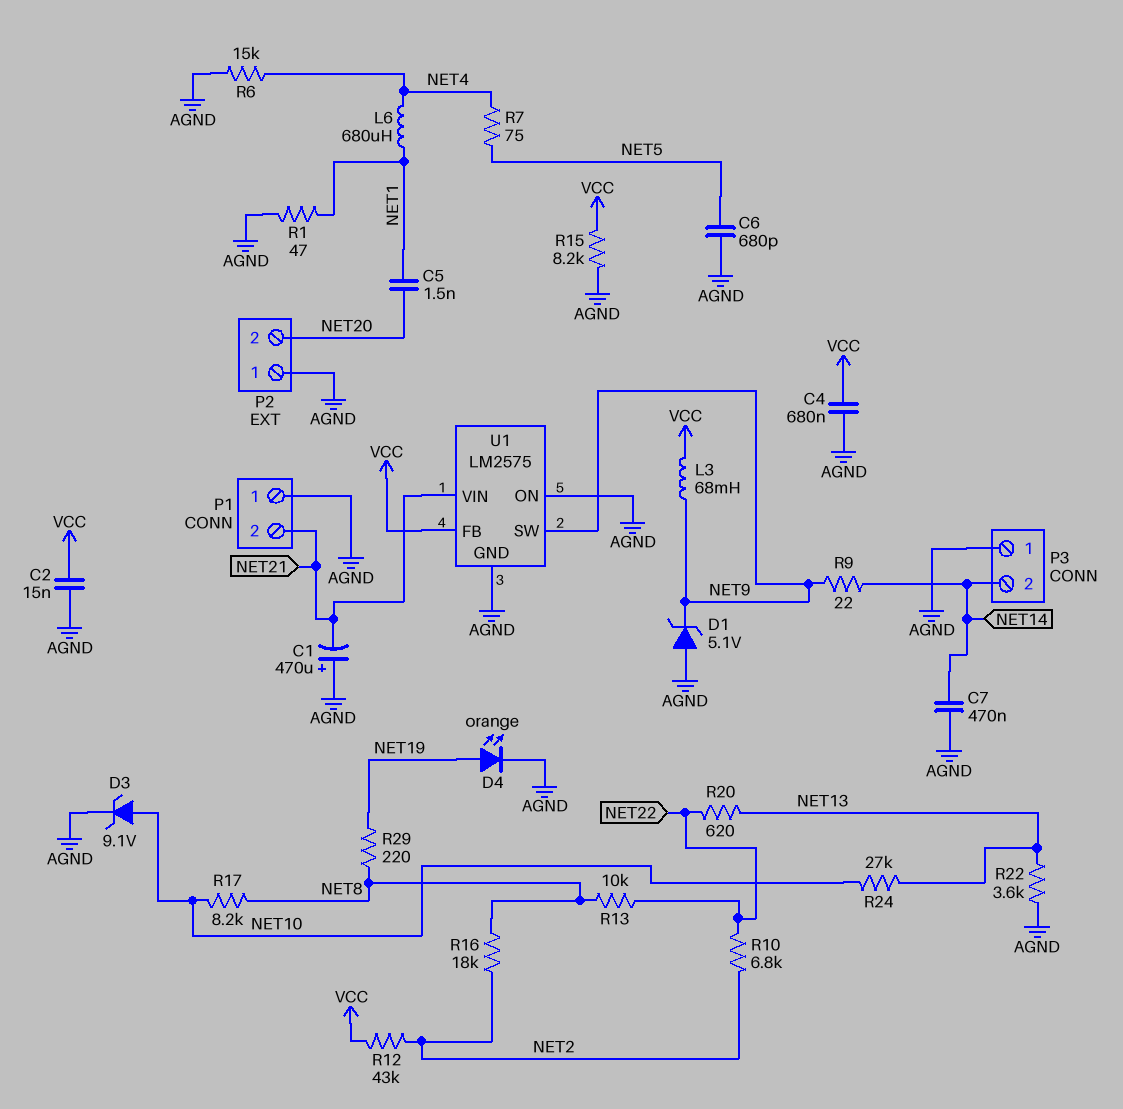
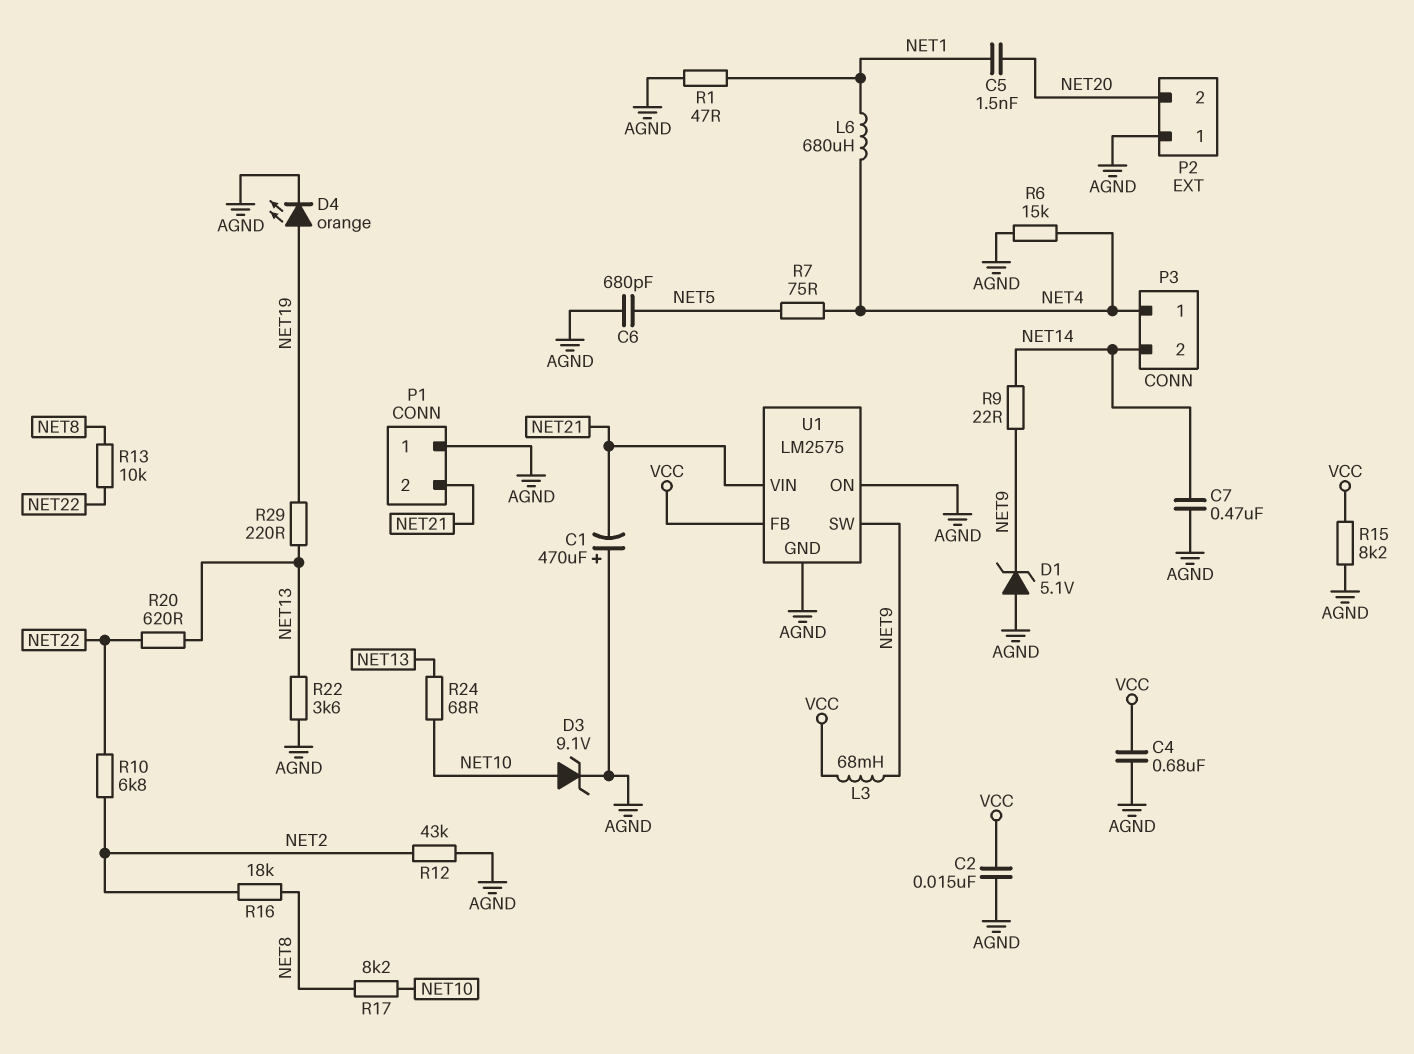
P3 pin 1: AGND -> NET4
R12: 43k (NET2, VCC) -> 43k (AGND, NET2)
R24: 27k (NET10, NET13) -> 68 (NET10, NET13)
R29: 220 (NET8, NET19) -> 220 (NET13, NET19)

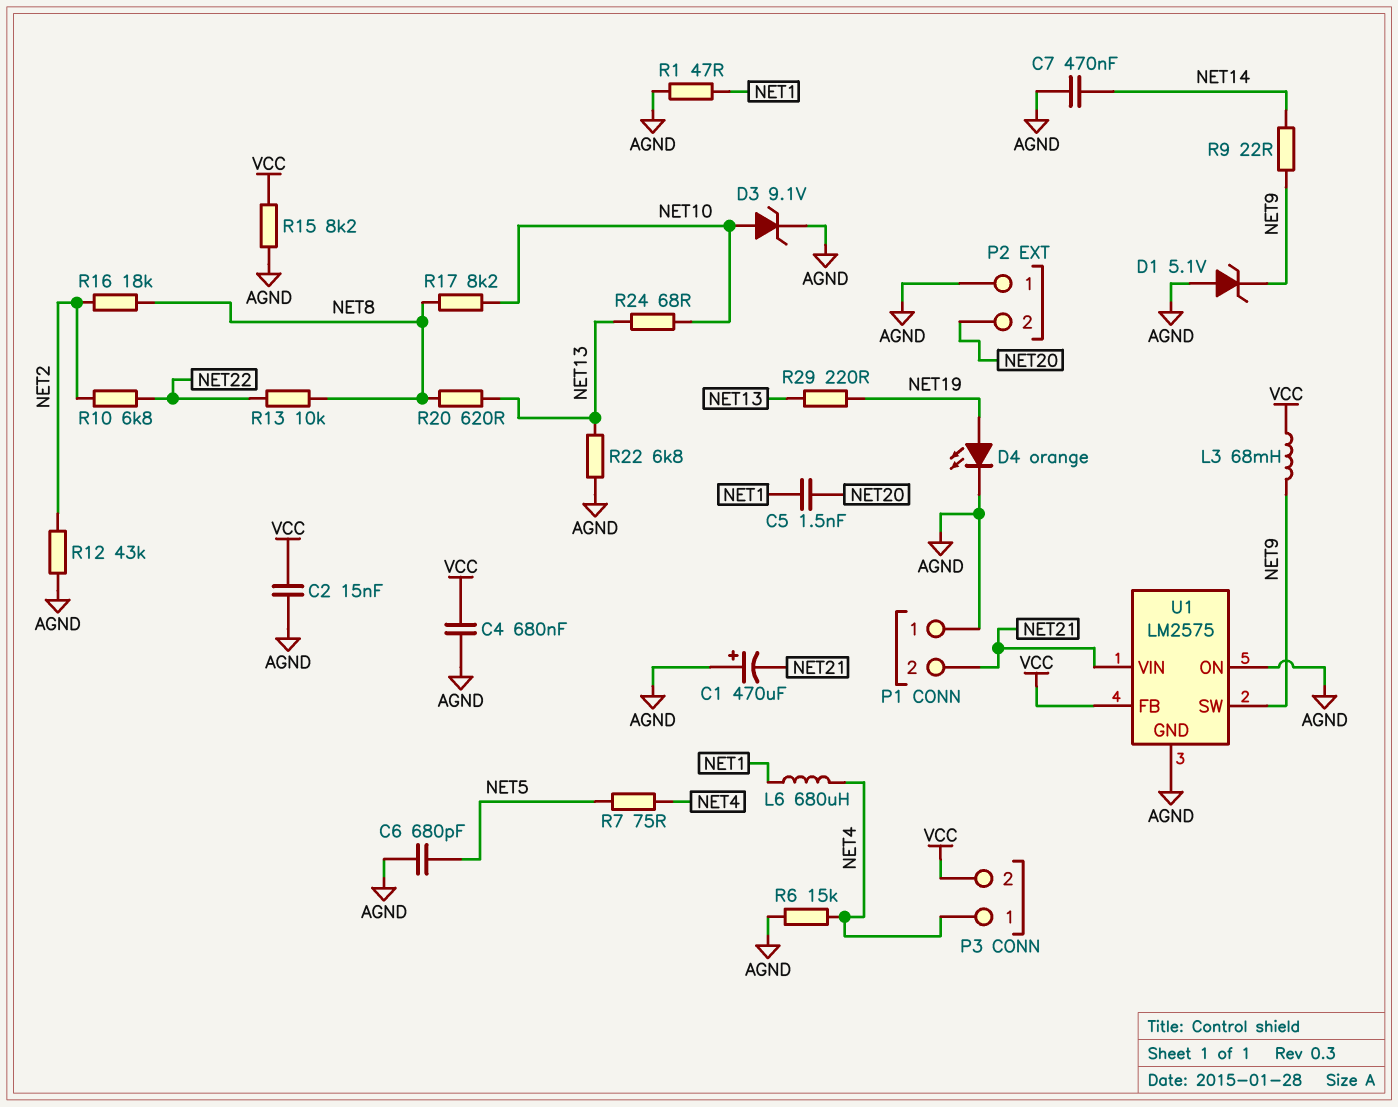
P3 pin 2: NET14 -> VCC
R20: 620 (NET13, NET22) -> 620 (NET8, NET13)
R22: 3.6k (AGND, NET13) -> 6.8k (AGND, NET13)

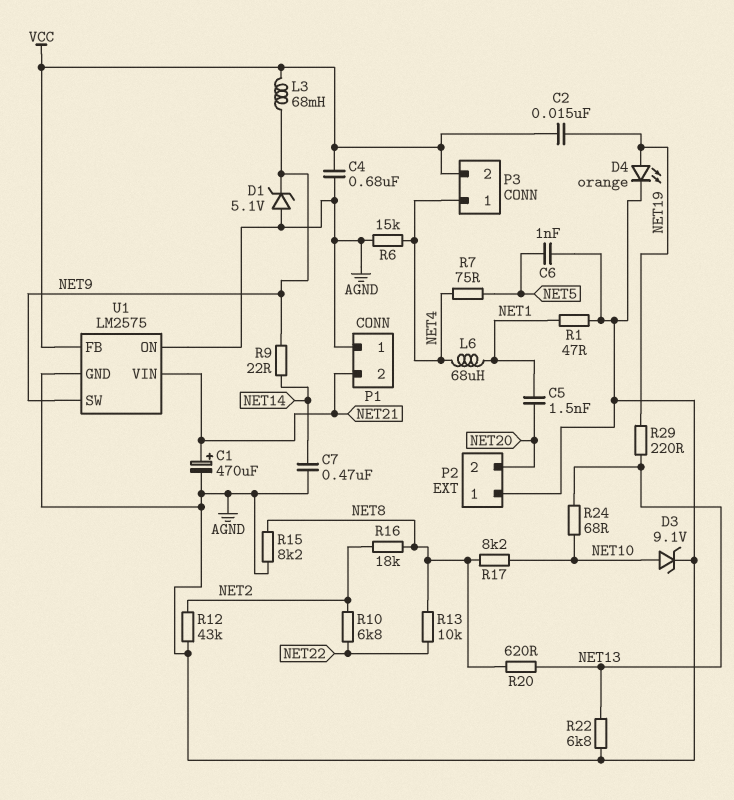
C1: 470uF (plus AGND, minus NET21) -> 470uF (plus NET21, minus AGND)
C2: 15nF (AGND, VCC) -> 15nF (NET19, VCC)
C6: 680pF (AGND, NET5) -> 1nF (AGND, NET5)
L6: 680uH (NET1, NET4) -> 68uH (NET1, NET4)
R15: 8.2k (AGND, VCC) -> 8.2k (AGND, NET8)

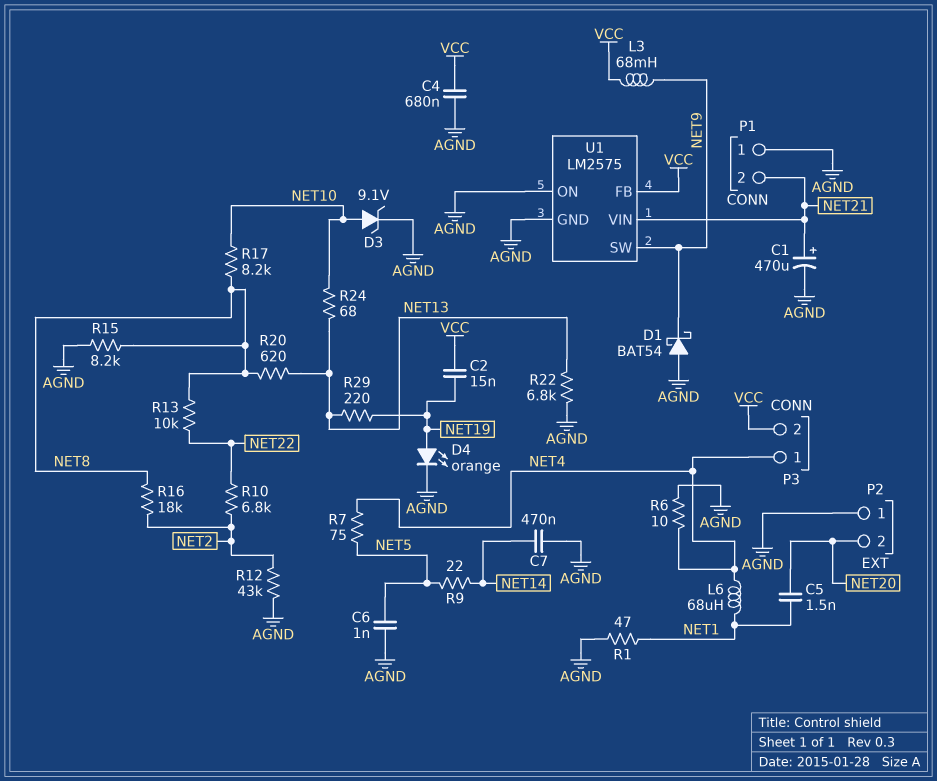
D1: zener 5.1V (A AGND, K NET9) -> schottky BAT54 (A AGND, K NET9)
R6: 15k (AGND, NET4) -> 10 (AGND, NET4)
R9: 22 (NET9, NET14) -> 22 (NET5, NET14)

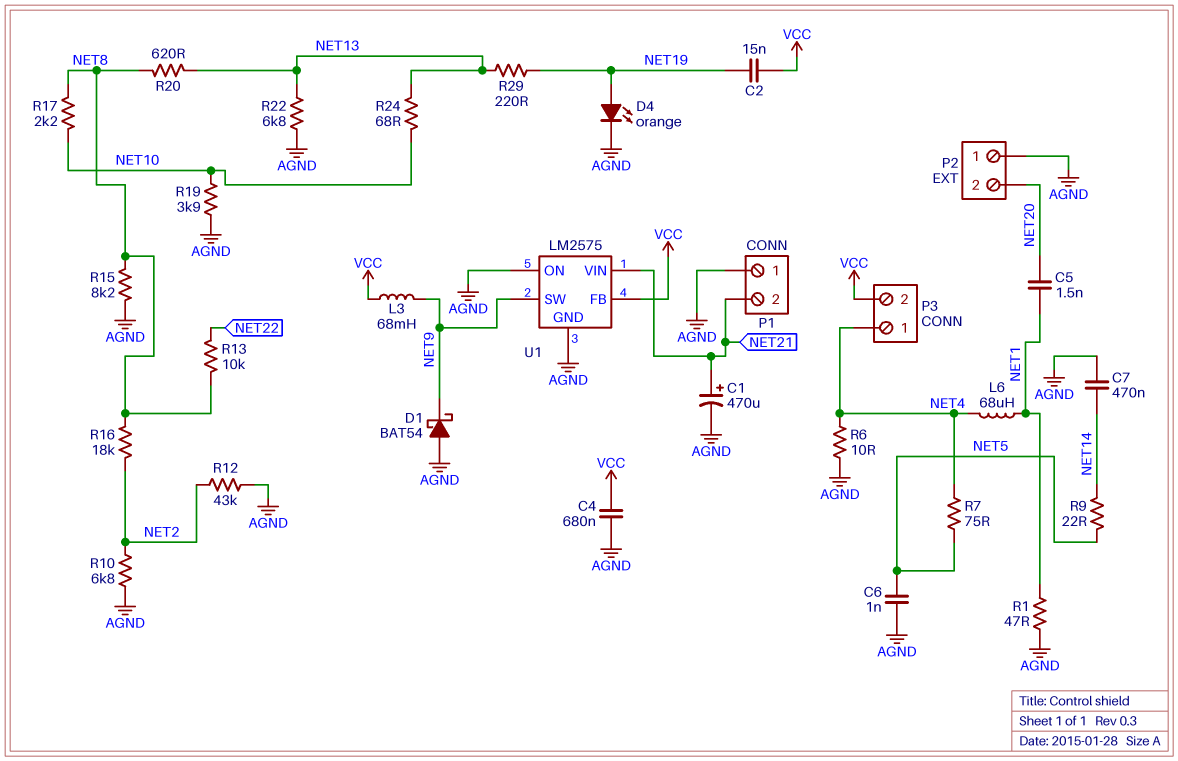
D3: zener 9.1V (A NET10, K AGND) -> none
R10: 6.8k (NET2, NET22) -> 6.8k (AGND, NET2)
R17: 8.2k (NET8, NET10) -> 2.2k (NET8, NET10)
R19: none -> 3.9k (AGND, NET10)

